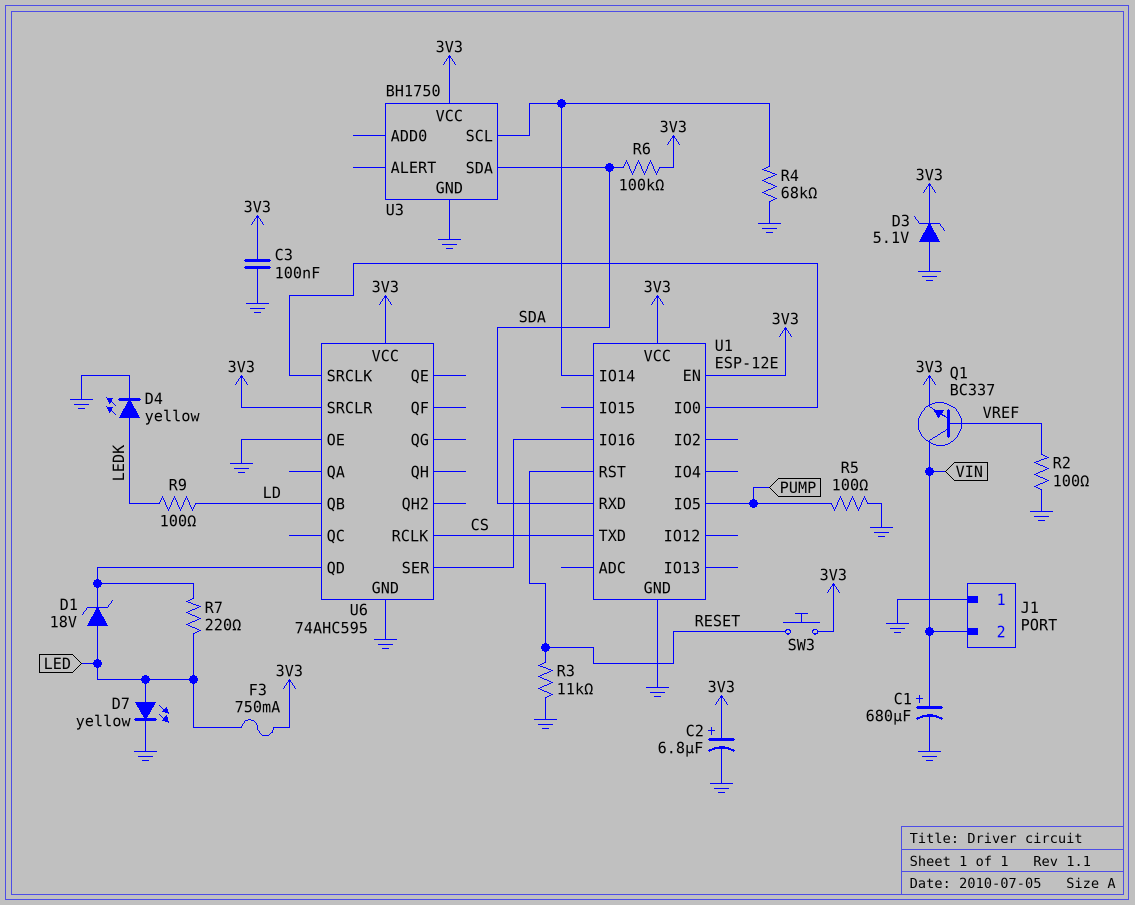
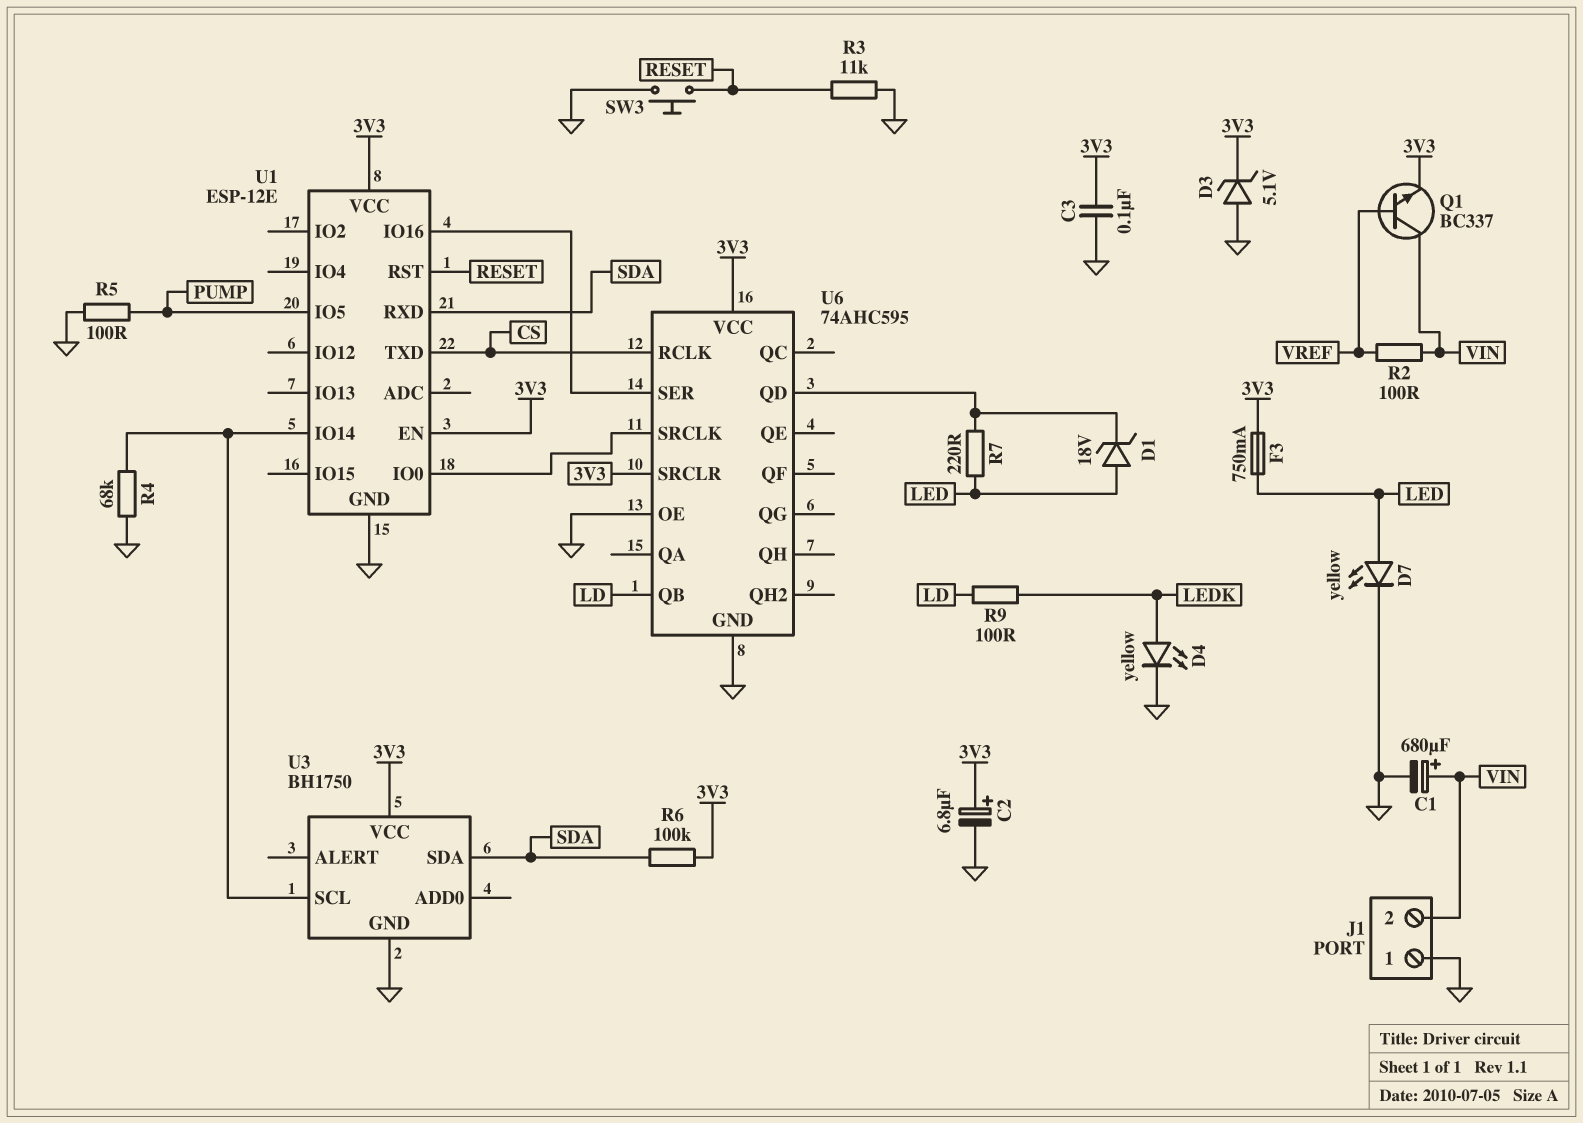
R2: 100 (GND, VREF) -> 100 (VIN, VREF)
SW3: button (3V3, RESET) -> button (GND, RESET)

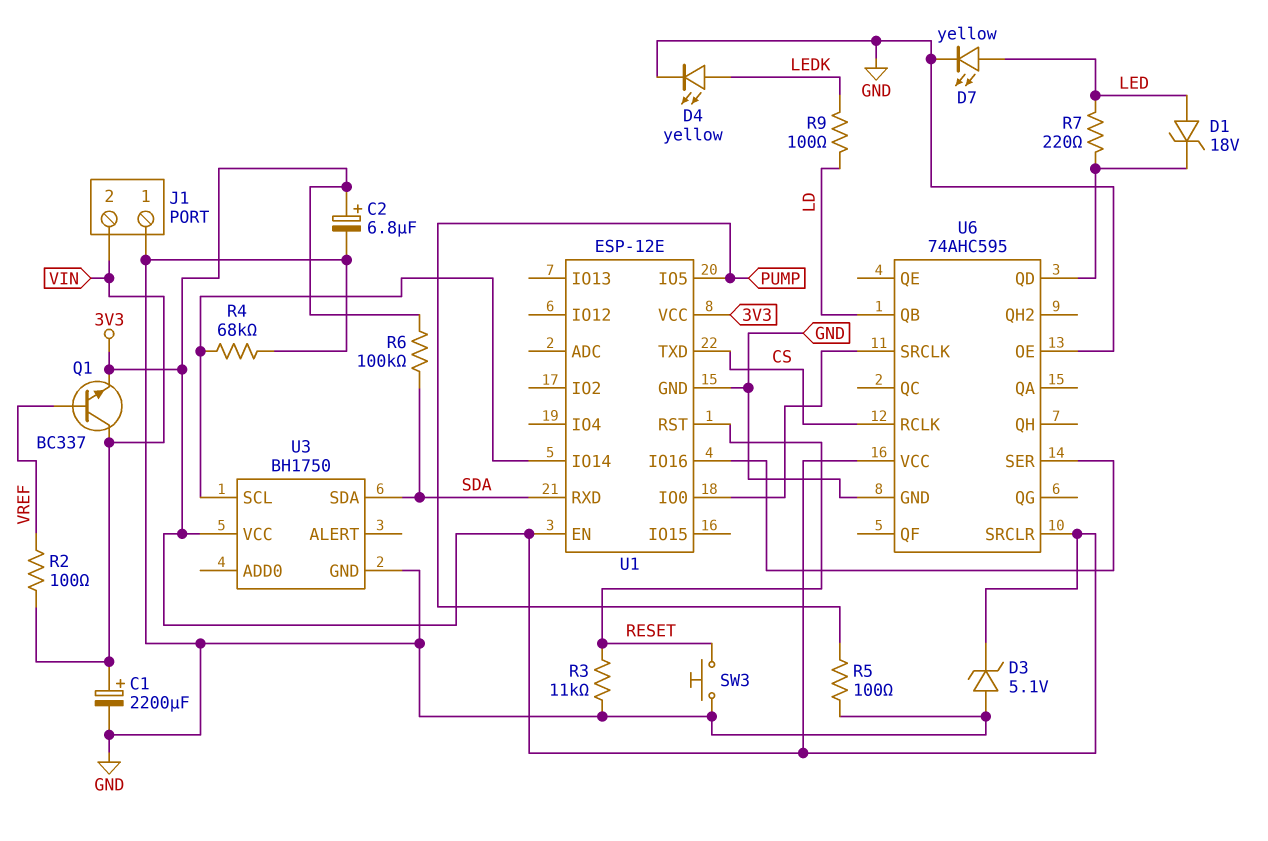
C1: 680uF (plus VIN, minus GND) -> 2200uF (plus VIN, minus GND)
C3: 100nF (3V3, GND) -> none
F3: 750mA (3V3, LED) -> none

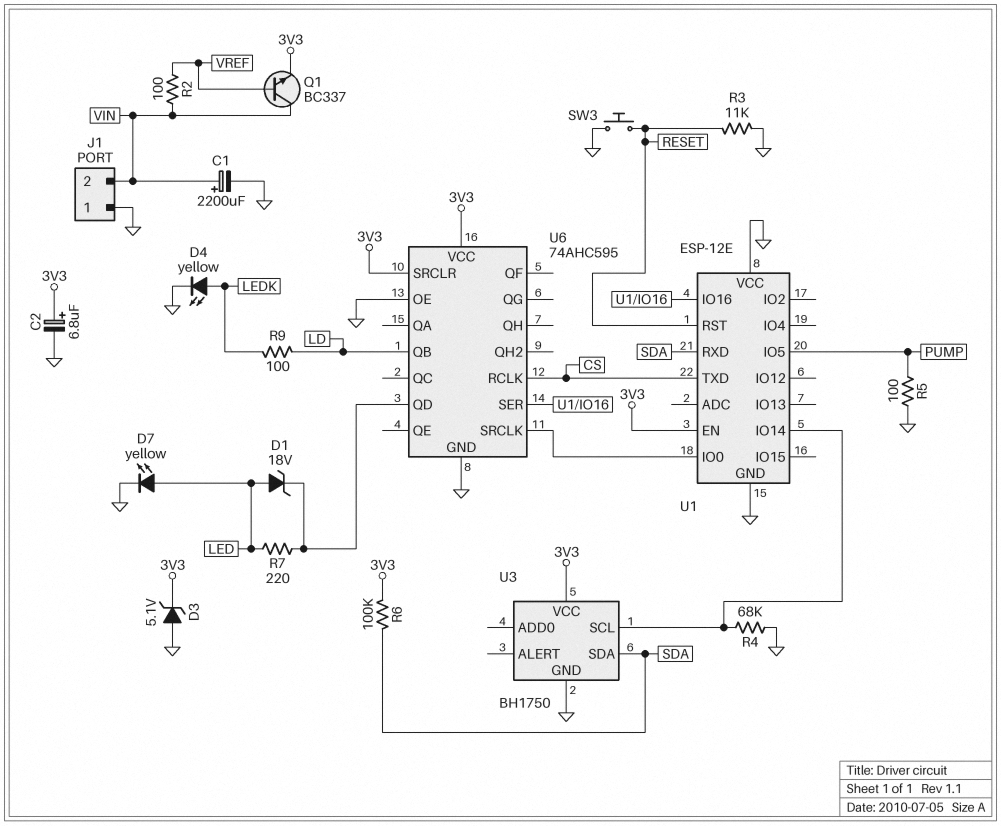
U1 pin VCC: 3V3 -> GND

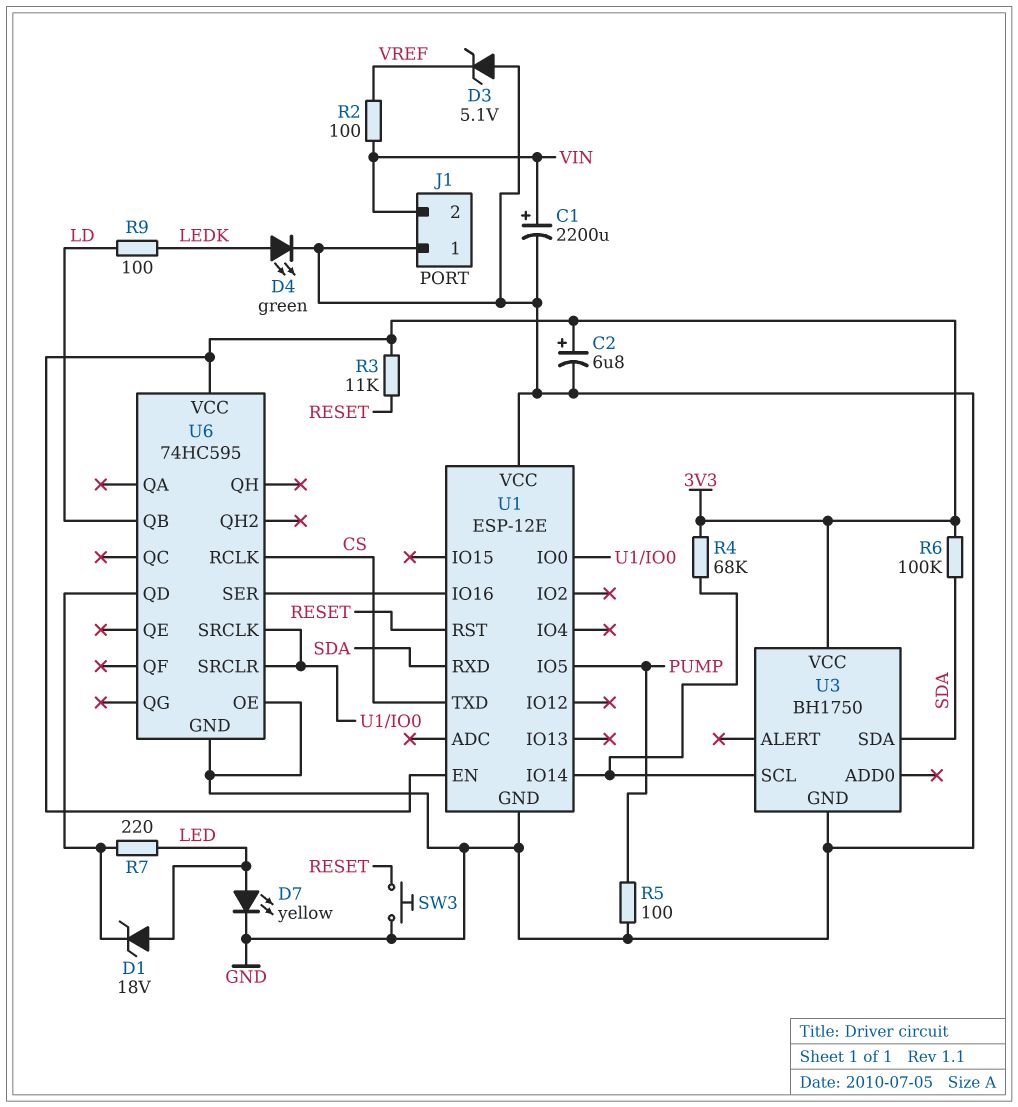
D3: zener 5.1V (A GND, K 3V3) -> zener 5.1V (A GND, K VREF)
D4: LED yellow (A LEDK, K GND) -> LED green (A LEDK, K GND)
Q1: NPN BC337 (B VREF, C VIN, E 3V3) -> none
R3: 11k (GND, RESET) -> 11k (3V3, RESET)
R4: 68k (GND, U1/IO14) -> 68k (3V3, U1/IO14)
U6: 74AHC595 -> 74HC595
U6 pin SRCLR: 3V3 -> U1/IO0

